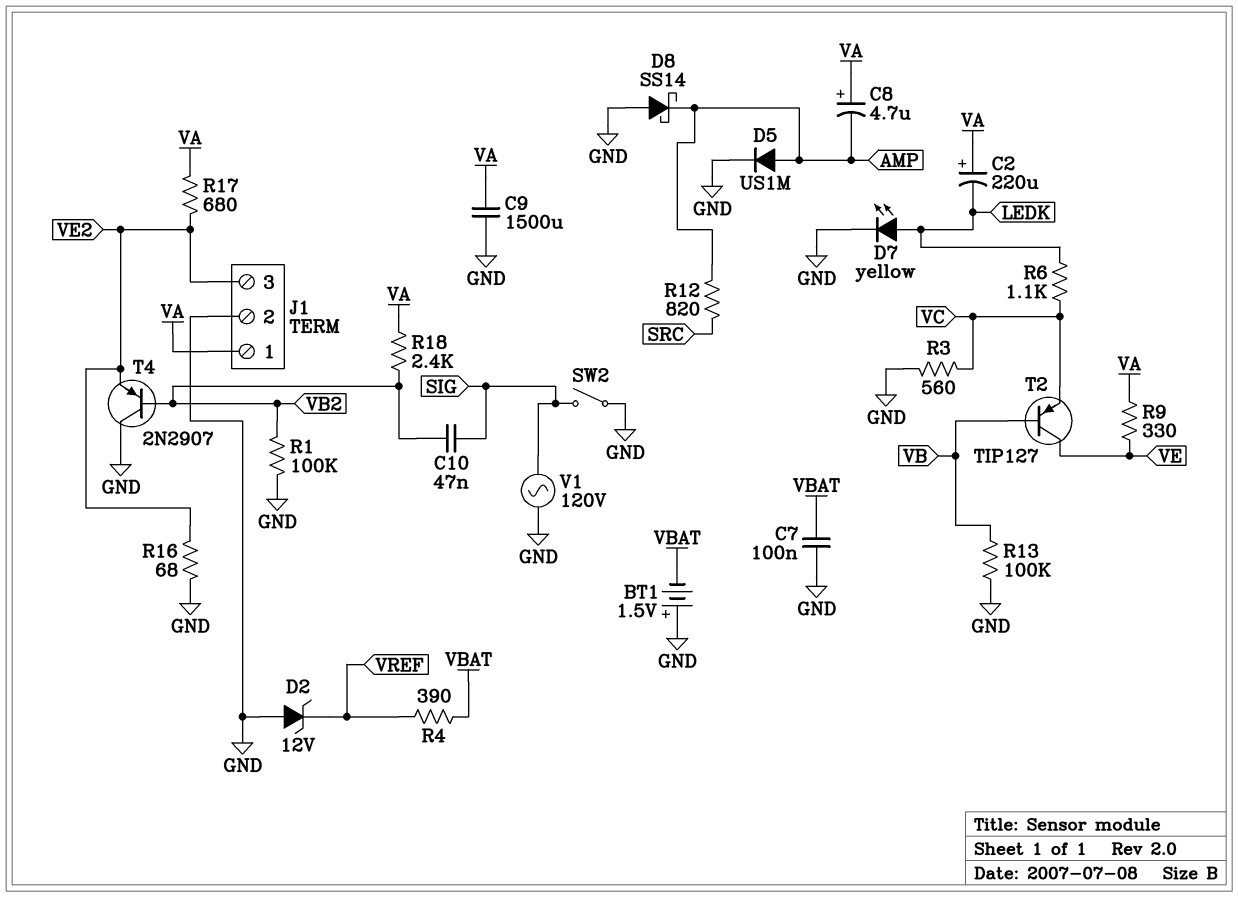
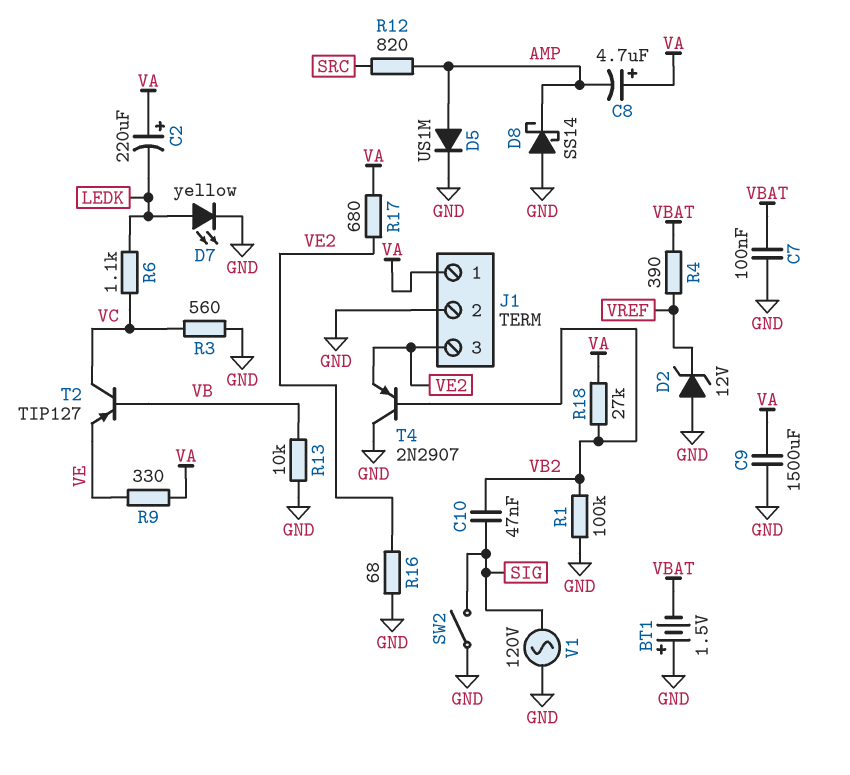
R13: 100k (GND, VB) -> 10k (GND, VB)
R18: 2.4k (VA, VB2) -> 27k (VA, VB2)
T2: PNP TIP127 (B VB, C VE, E VC) -> PNP TIP127 (B VB, C VC, E VE)

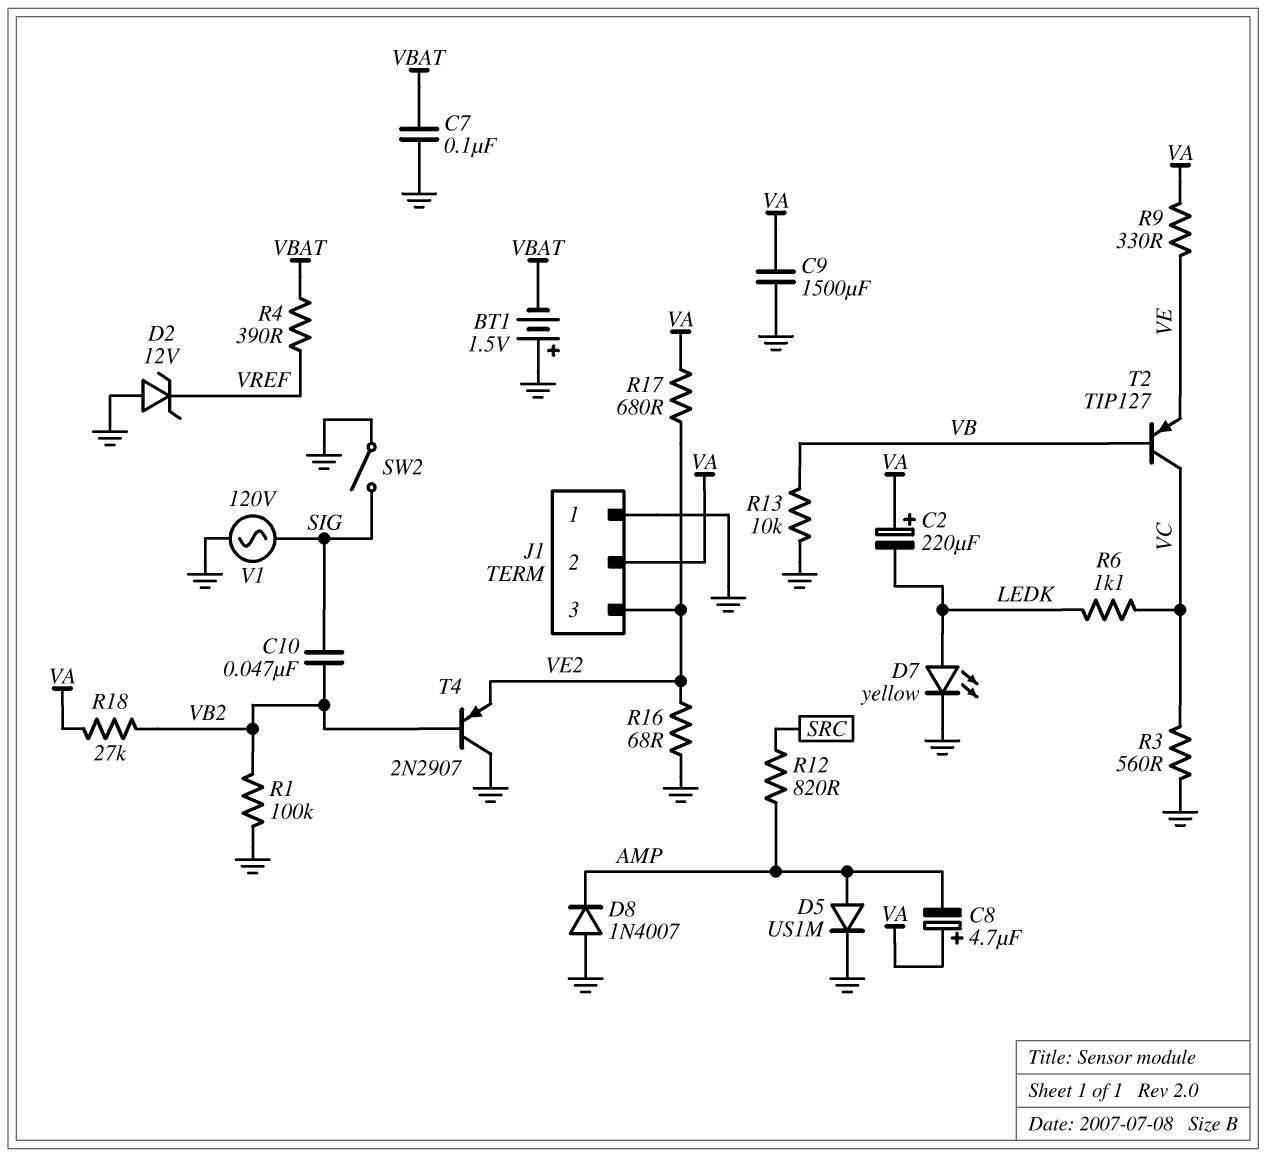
D8: schottky SS14 (A GND, K AMP) -> diode 1N4007 (A GND, K AMP)
J1 pin 1: VA -> GND
J1 pin 2: GND -> VA

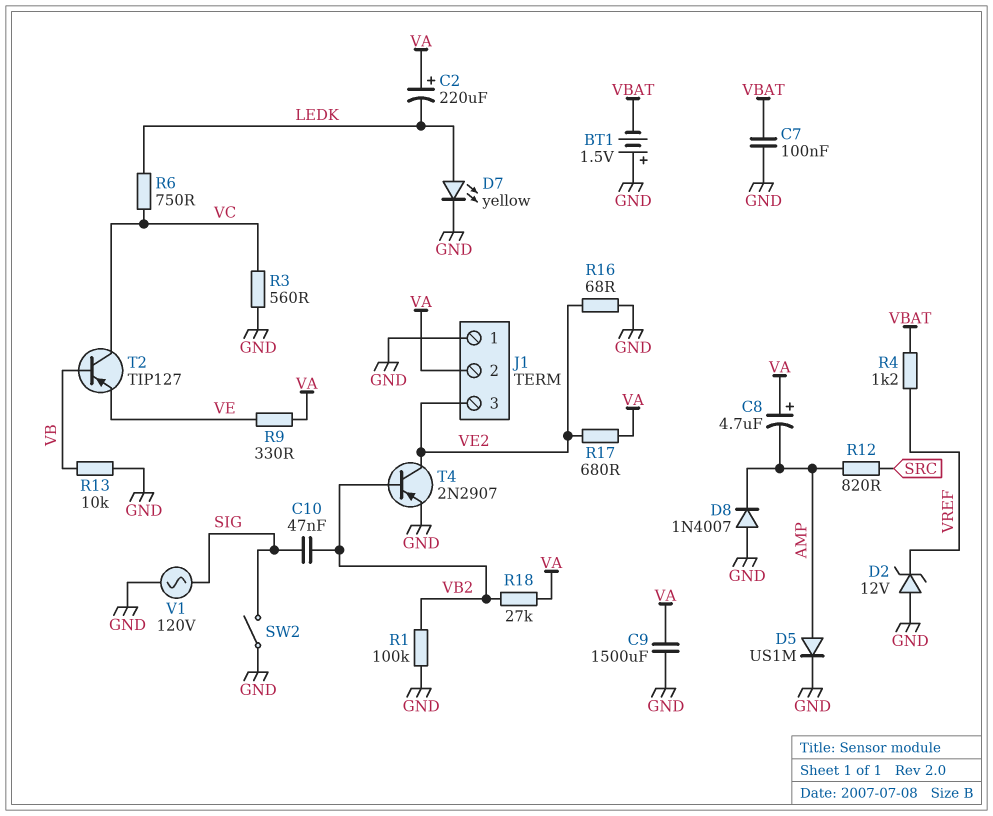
R4: 390 (VBAT, VREF) -> 1.2k (VBAT, VREF)
R6: 1.1k (LEDK, VC) -> 750 (LEDK, VC)
T4: PNP 2N2907 (B VB2, C GND, E VE2) -> PNP 2N2907 (B VB2, C VE2, E GND)

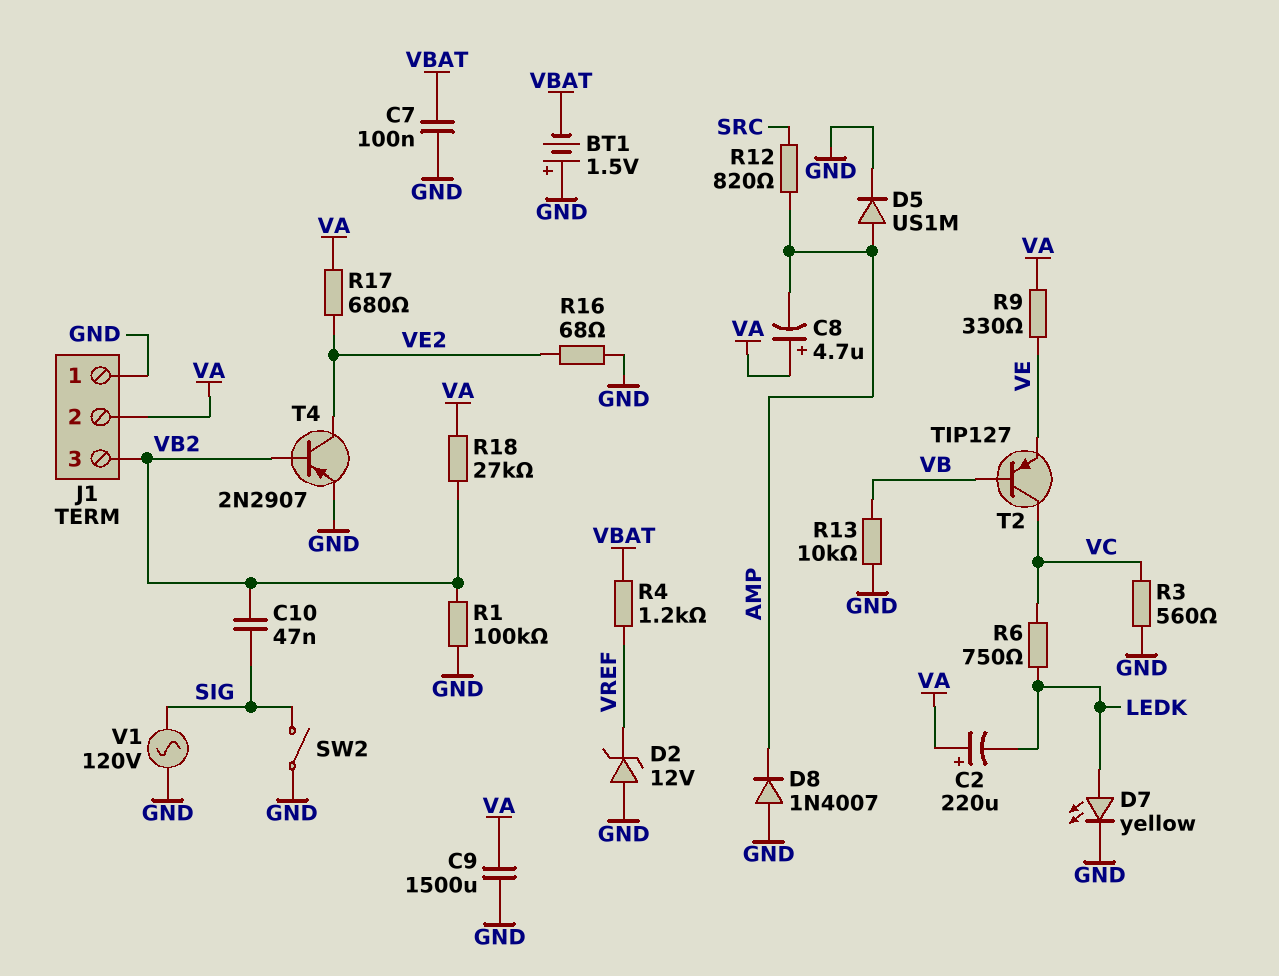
J1 pin 3: VE2 -> VB2

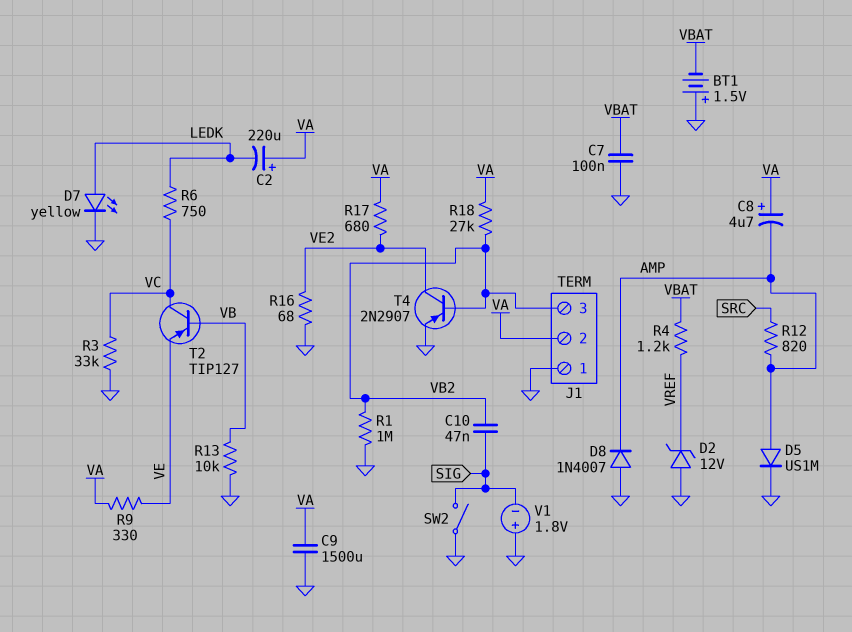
R1: 100k (GND, VB2) -> 1M (GND, VB2)
R3: 560 (GND, VC) -> 33k (GND, VC)
V1: AC 120V (GND, SIG) -> 1.8V (plus GND, minus SIG)

